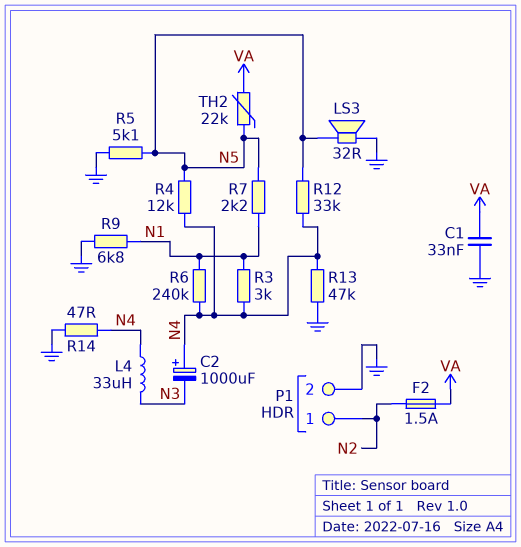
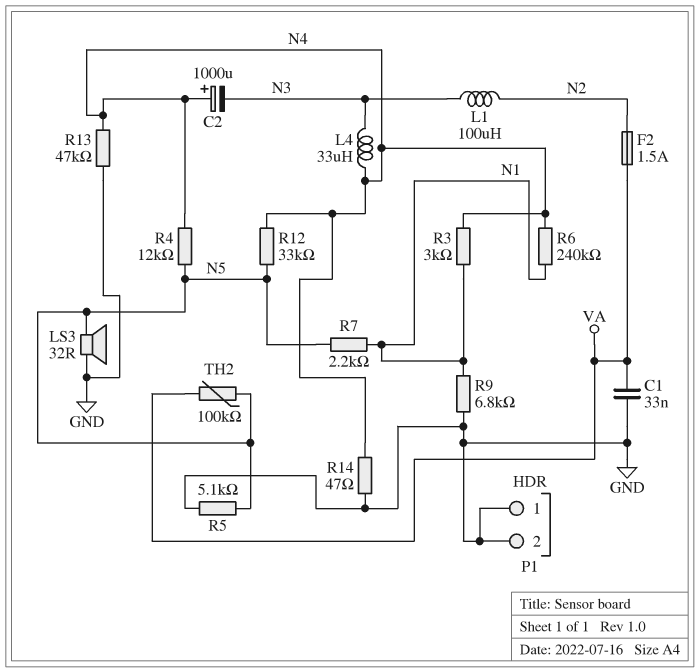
L1: none -> 100uH (N2, N3)
P1 pin 1: N2 -> GND
TH2: 22k (N5, VA) -> 100k (N5, VA)

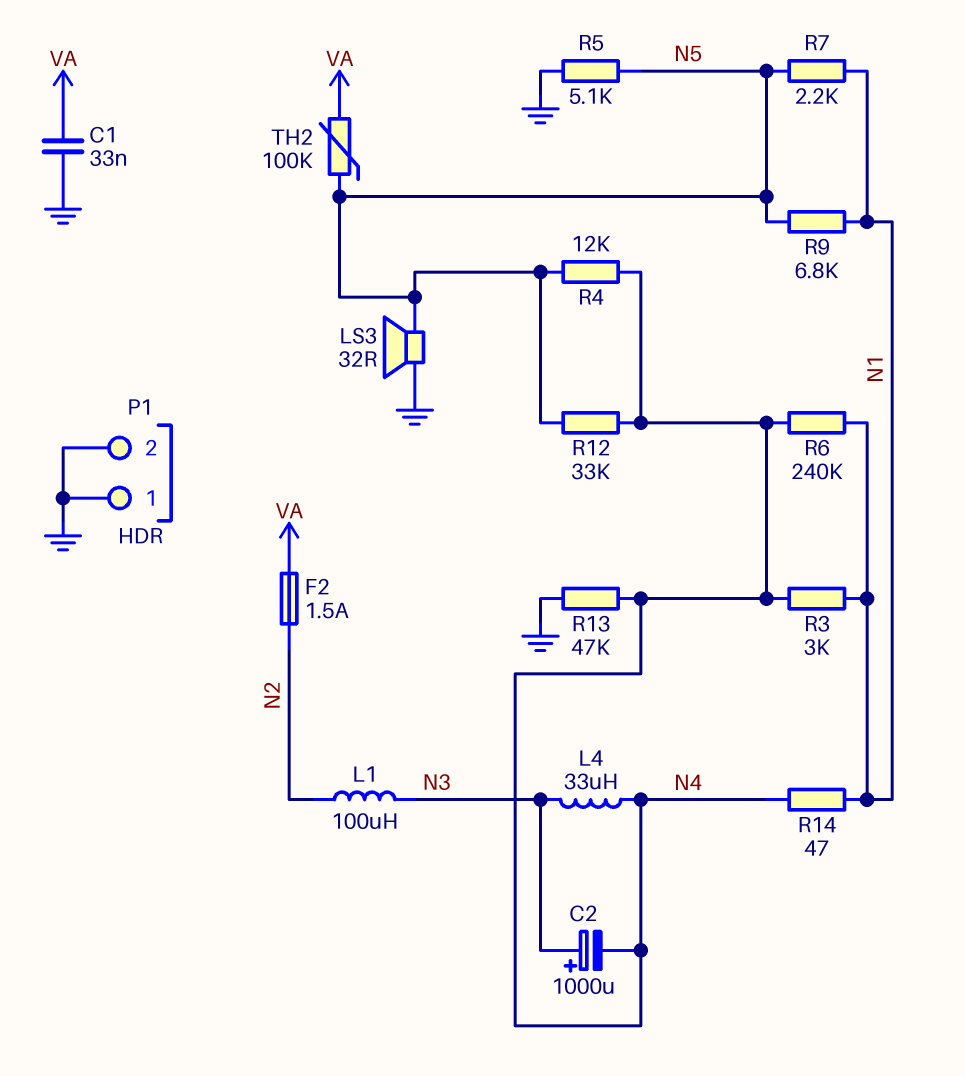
C2: 1000uF (plus N4, minus N3) -> 1000uF (plus N3, minus N4)
R9: 6.8k (GND, N1) -> 6.8k (N1, N5)
R14: 47 (GND, N4) -> 47 (N1, N4)

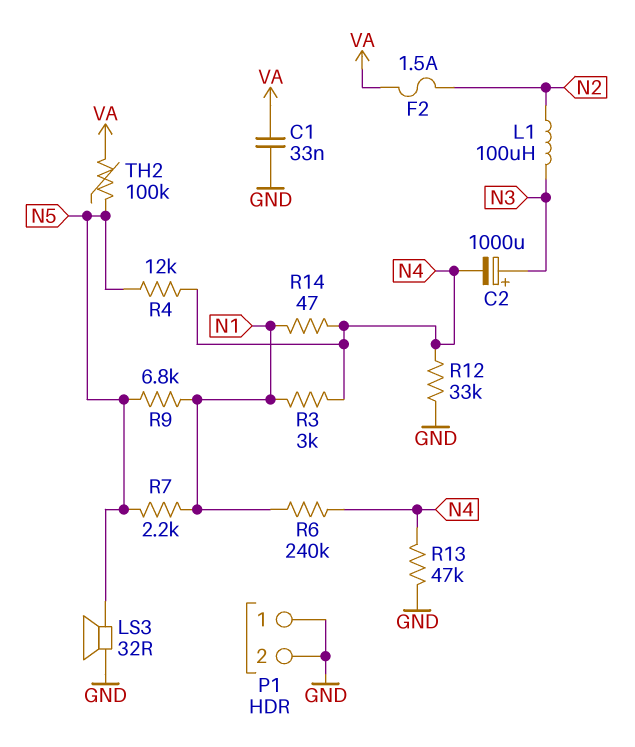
L4: 33uH (N3, N4) -> none
R5: 5.1k (GND, N5) -> none
R12: 33k (N4, N5) -> 33k (GND, N4)

